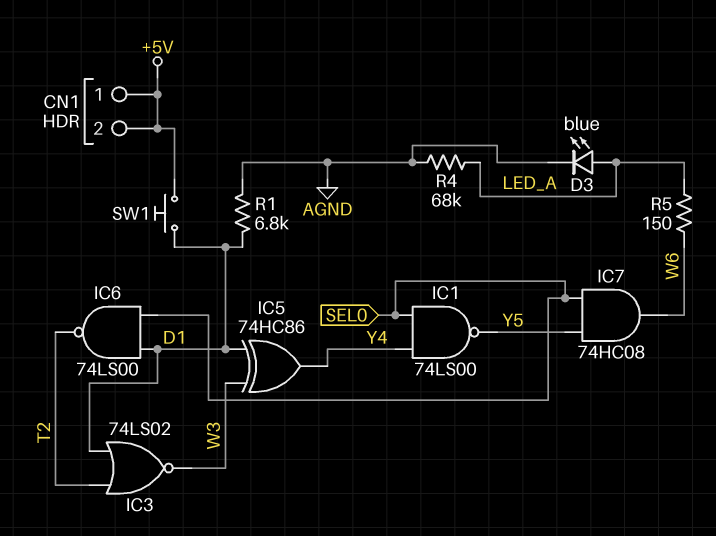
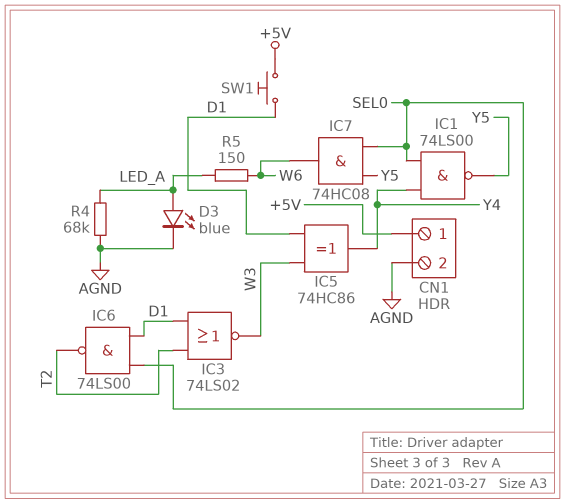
CN1 pin 2: +5V -> AGND
R1: 6.8k (AGND, D1) -> none

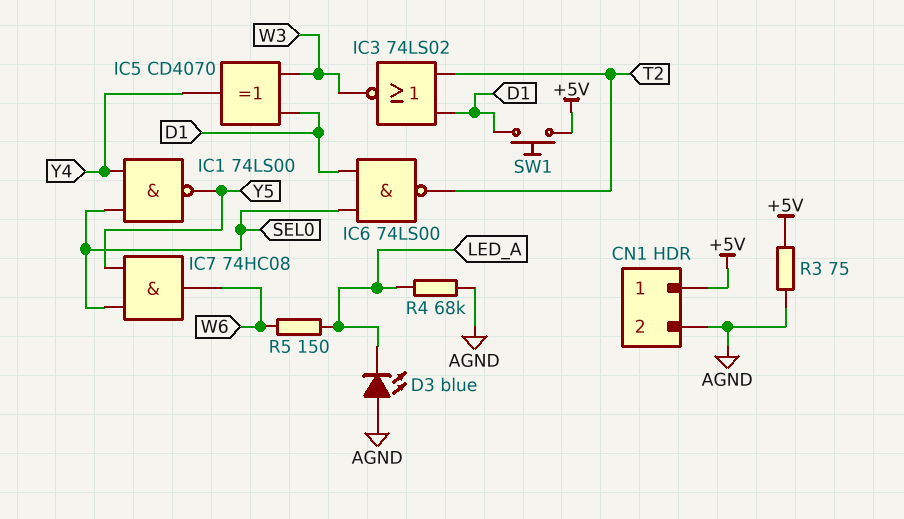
D3: LED blue (A LED_A, K AGND) -> LED blue (A AGND, K LED_A)
IC5: XOR 74HC86 (in D1, in W3, out Y4) -> XOR CD4070 (in D1, in W3, out Y4)
R3: none -> 75 (+5V, AGND)

